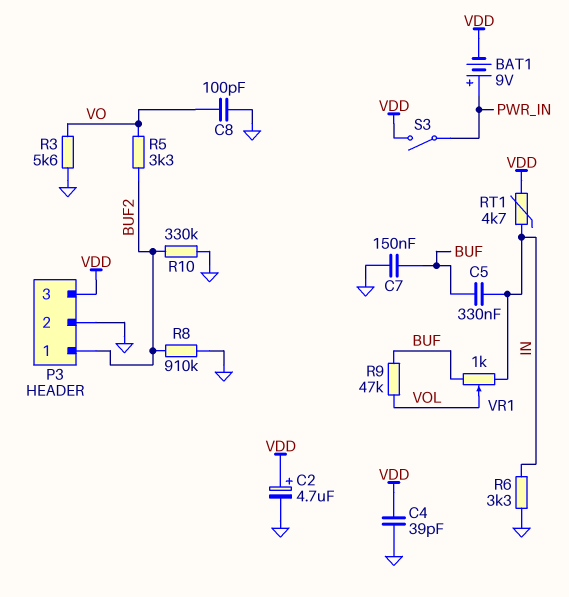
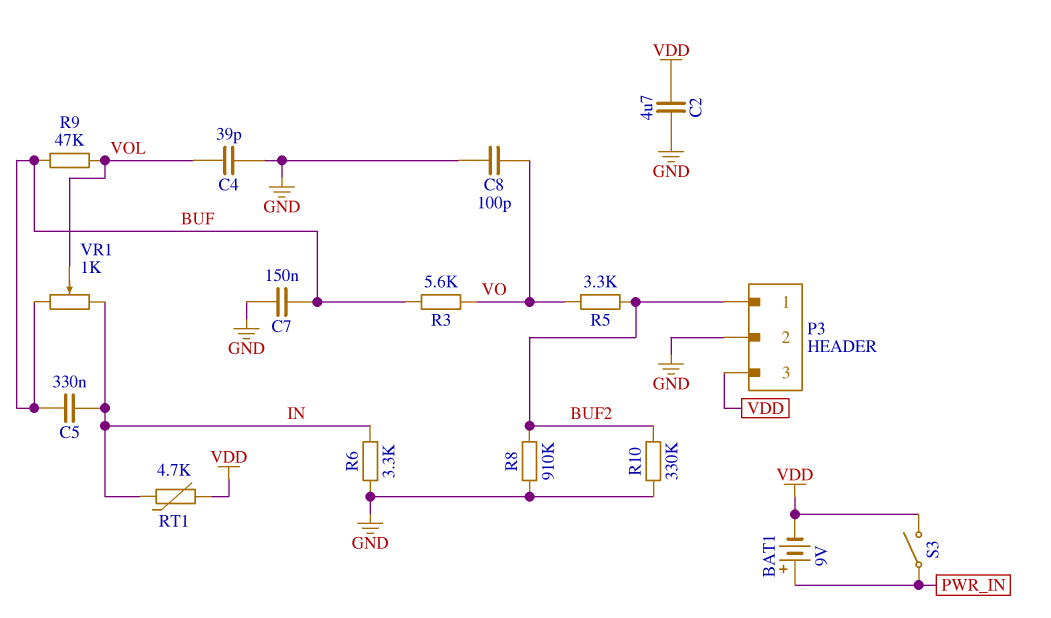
C2: 4.7uF (plus VDD, minus GND) -> 4.7uF (GND, VDD)
C4: 39pF (GND, VDD) -> 39pF (GND, VOL)
R3: 5.6k (GND, VO) -> 5.6k (BUF, VO)

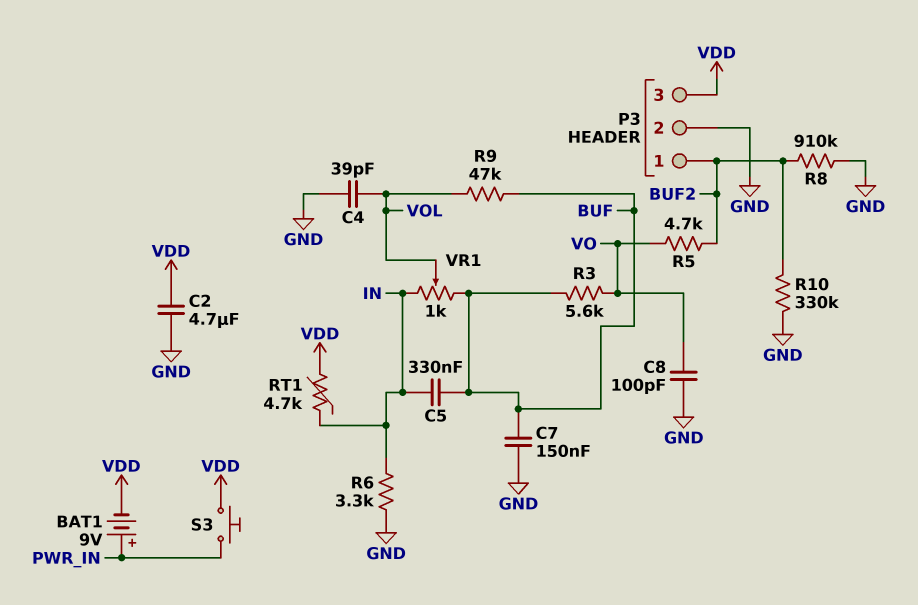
R5: 3.3k (BUF2, VO) -> 4.7k (BUF2, VO)
S3: switch (PWR_IN, VDD) -> button (PWR_IN, VDD)

